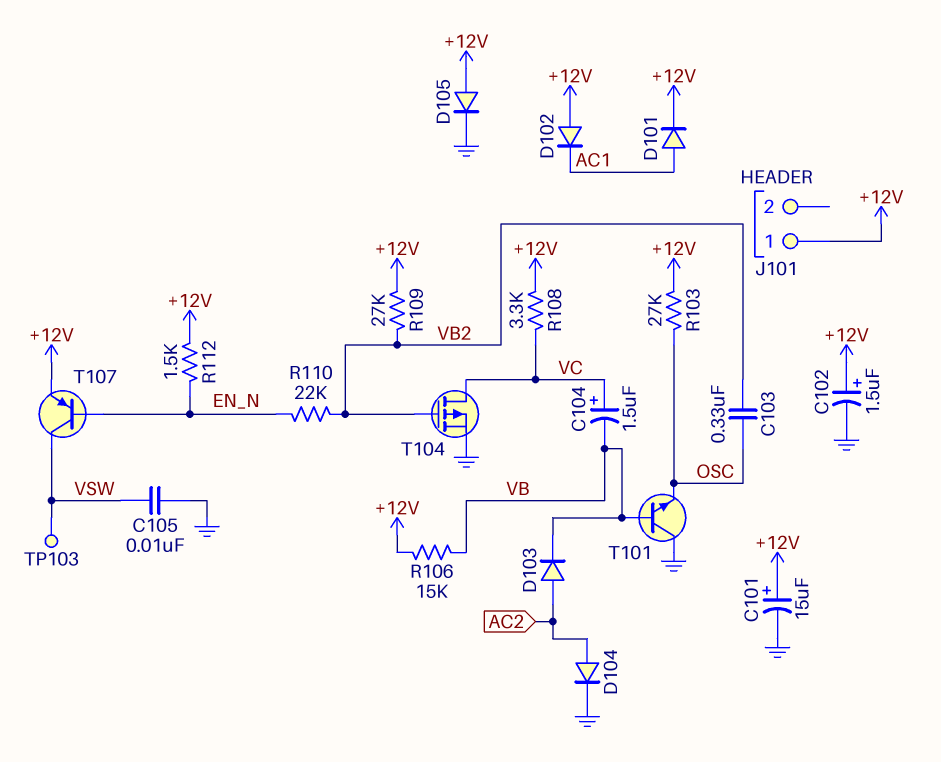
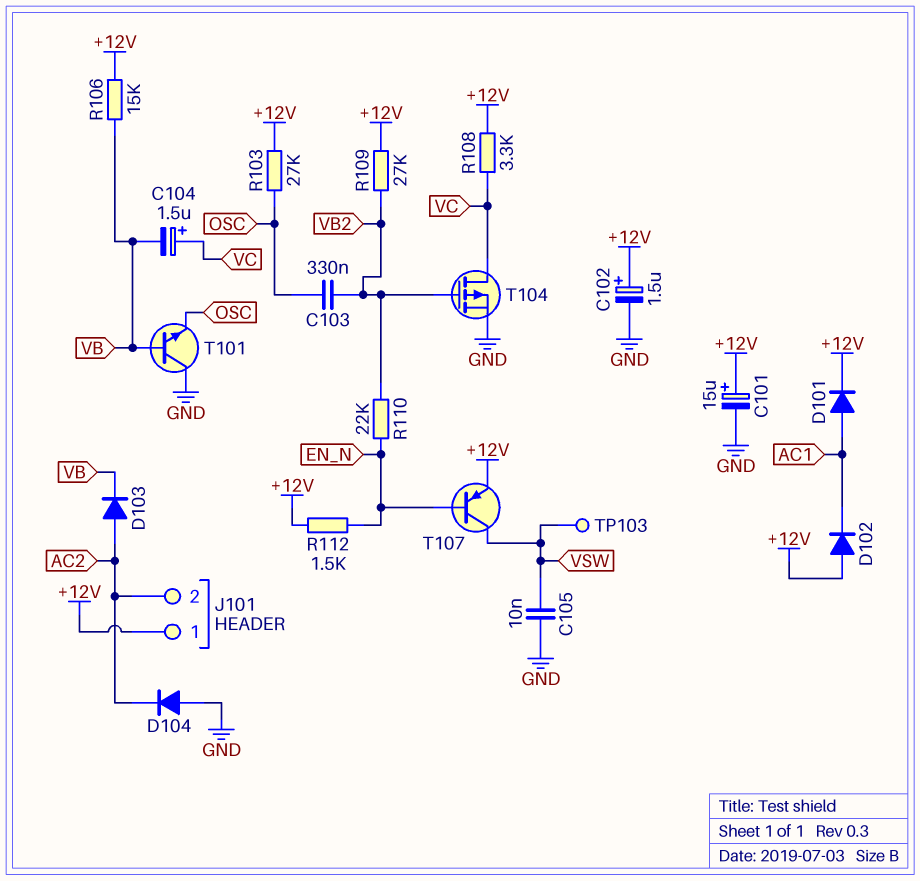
D104: diode (A AC2, K GND) -> diode (A GND, K AC2)
D105: diode (A +12V, K GND) -> none
J101 pin 2: none -> AC2

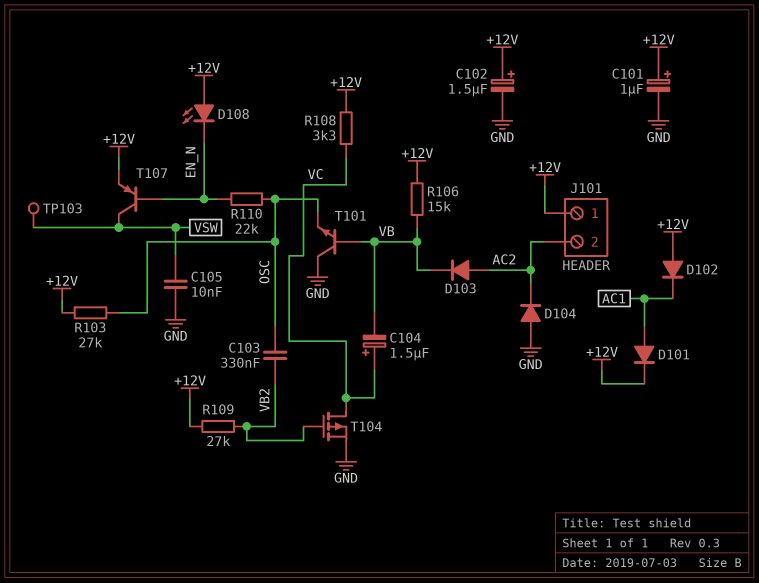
C101: 15uF (plus +12V, minus GND) -> 1uF (plus +12V, minus GND)
D108: none -> LED (A +12V, K EN_N)
R110: 22k (EN_N, VB2) -> 22k (EN_N, OSC)
R112: 1.5k (+12V, EN_N) -> none

